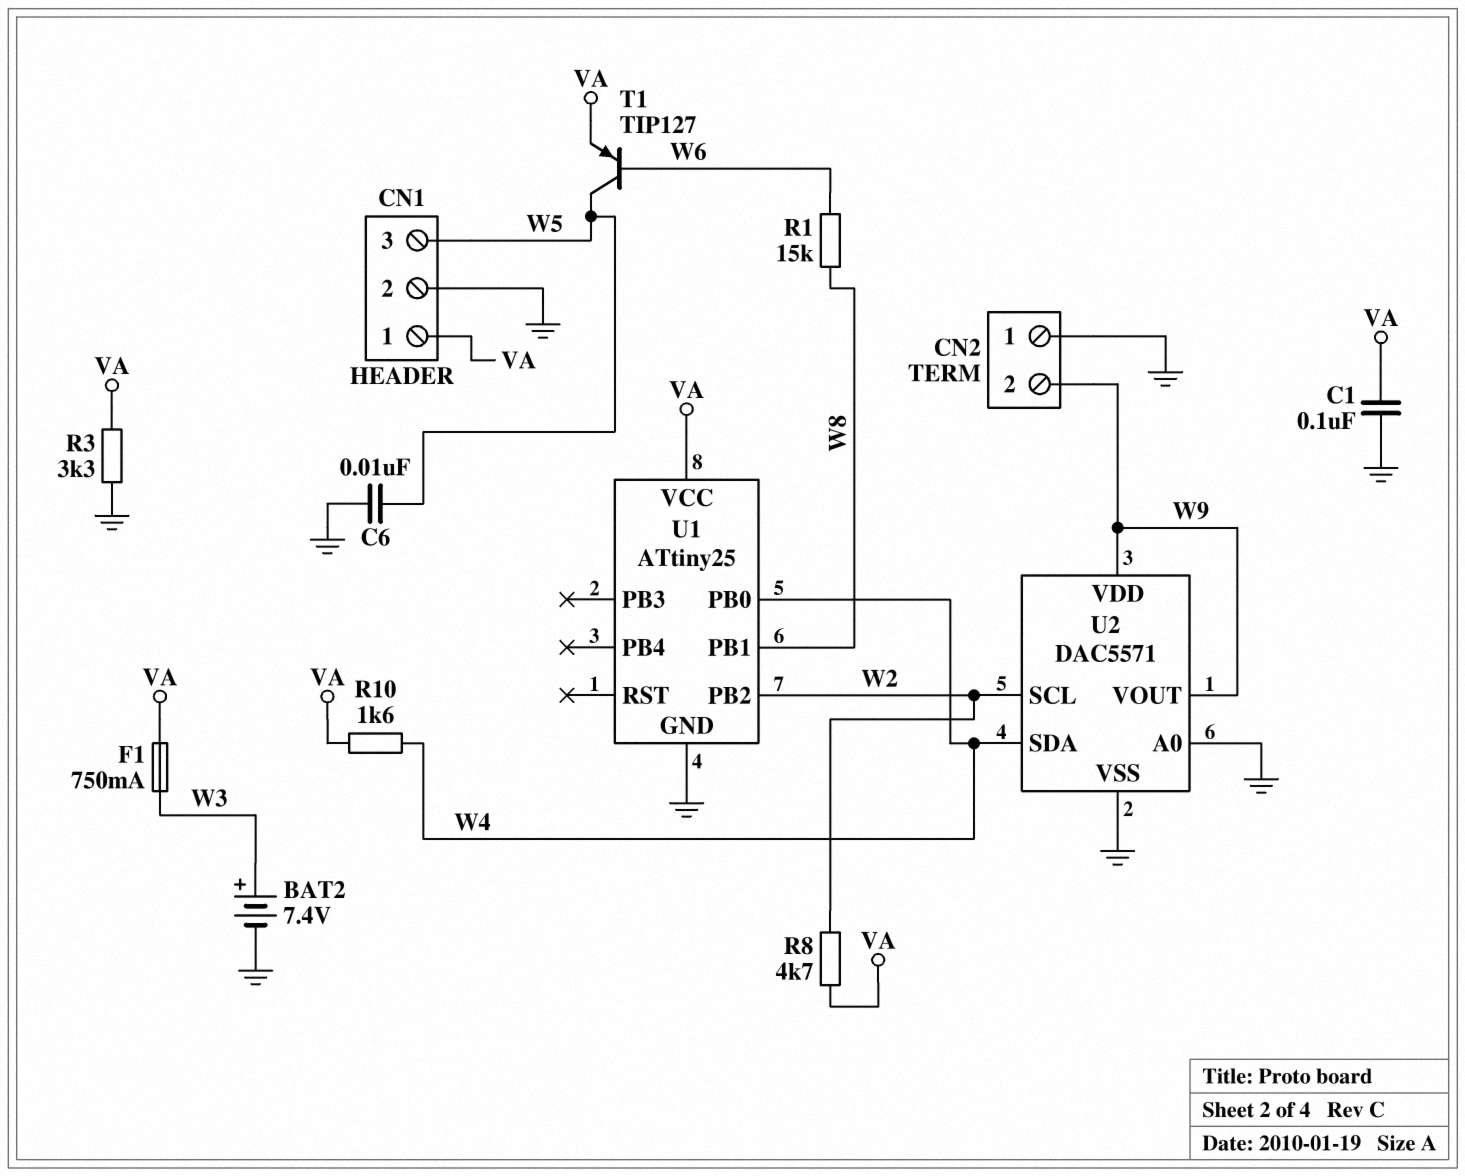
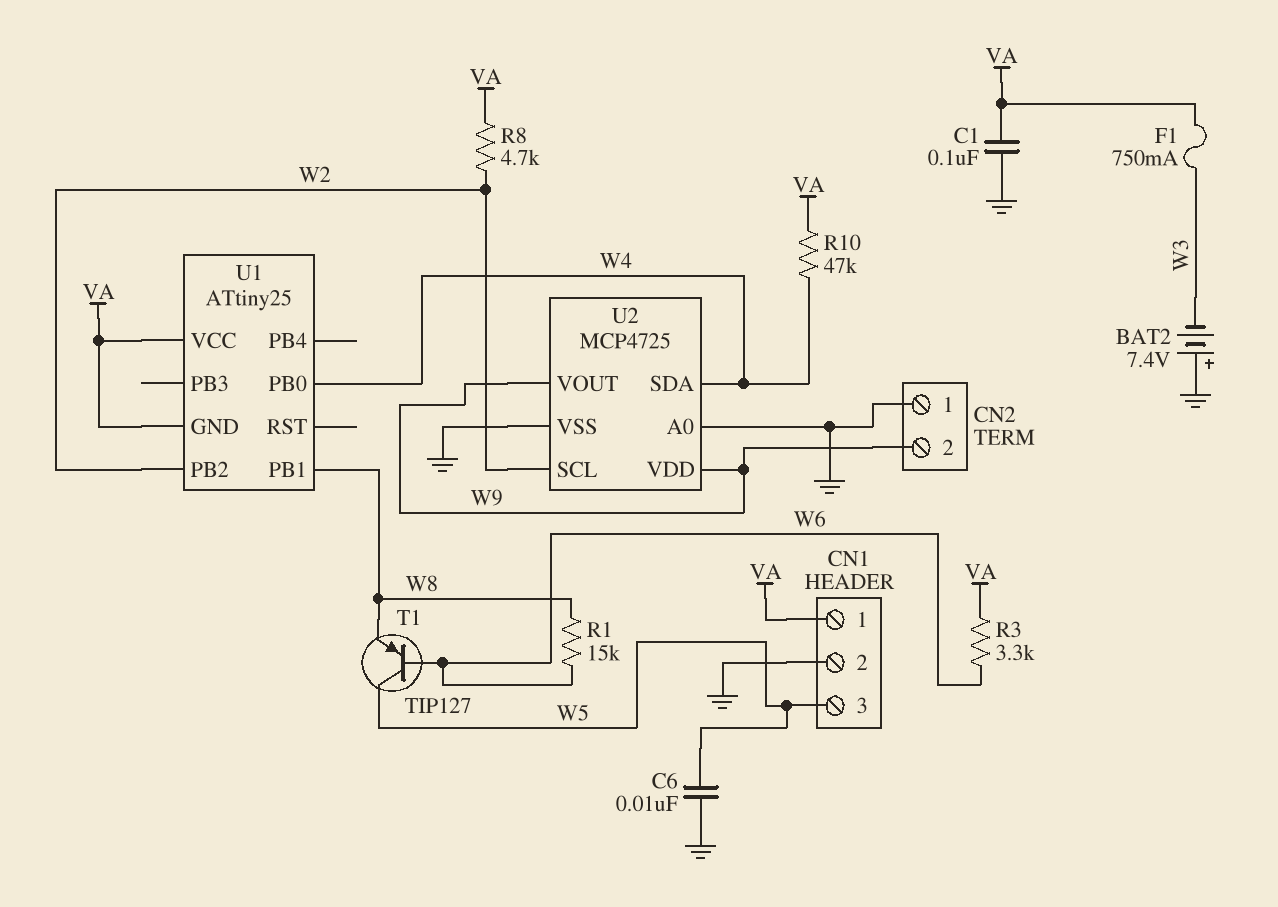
BAT2: 7.4V (plus W3, minus GND) -> 7.4V (plus GND, minus W3)
R3: 3.3k (GND, VA) -> 3.3k (VA, W6)
R10: 1.6k (VA, W4) -> 47k (VA, W4)
T1: PNP TIP127 (B W6, C W5, E VA) -> PNP TIP127 (B W6, C W5, E W8)
U1 pin GND: GND -> VA
U2: DAC5571 -> MCP4725

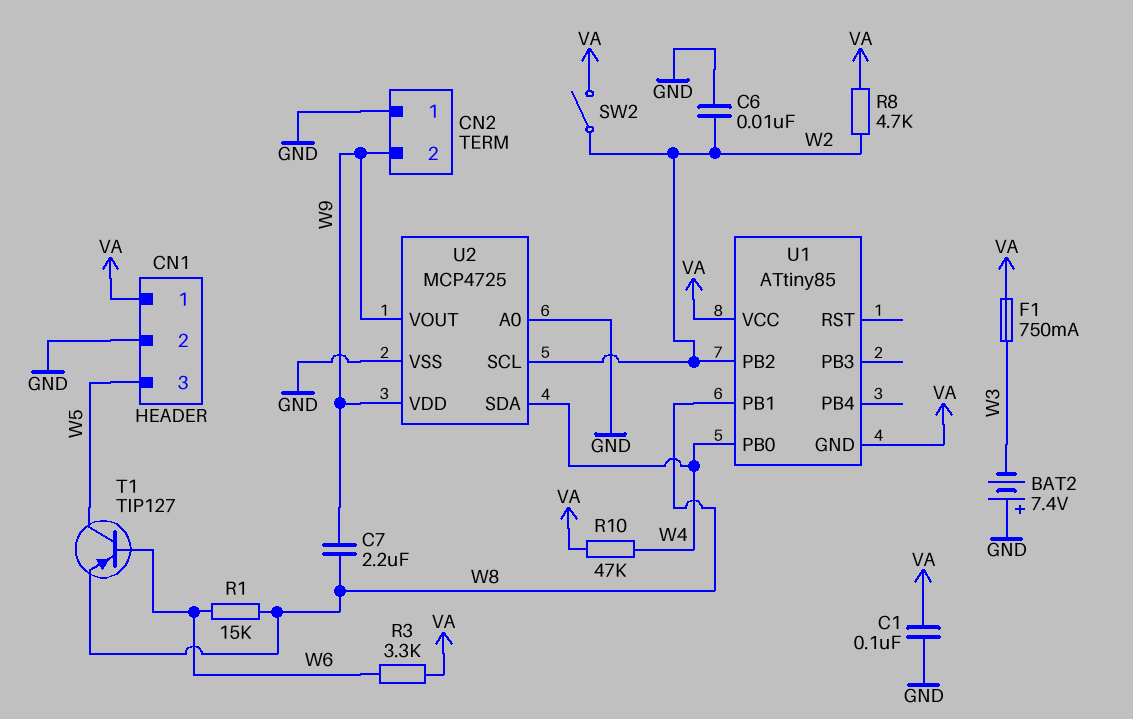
C6: 10nF (GND, W5) -> 10nF (GND, W2)
C7: none -> 2.2uF (W8, W9)
SW2: none -> switch (VA, W2)
U1: ATtiny25 -> ATtiny85

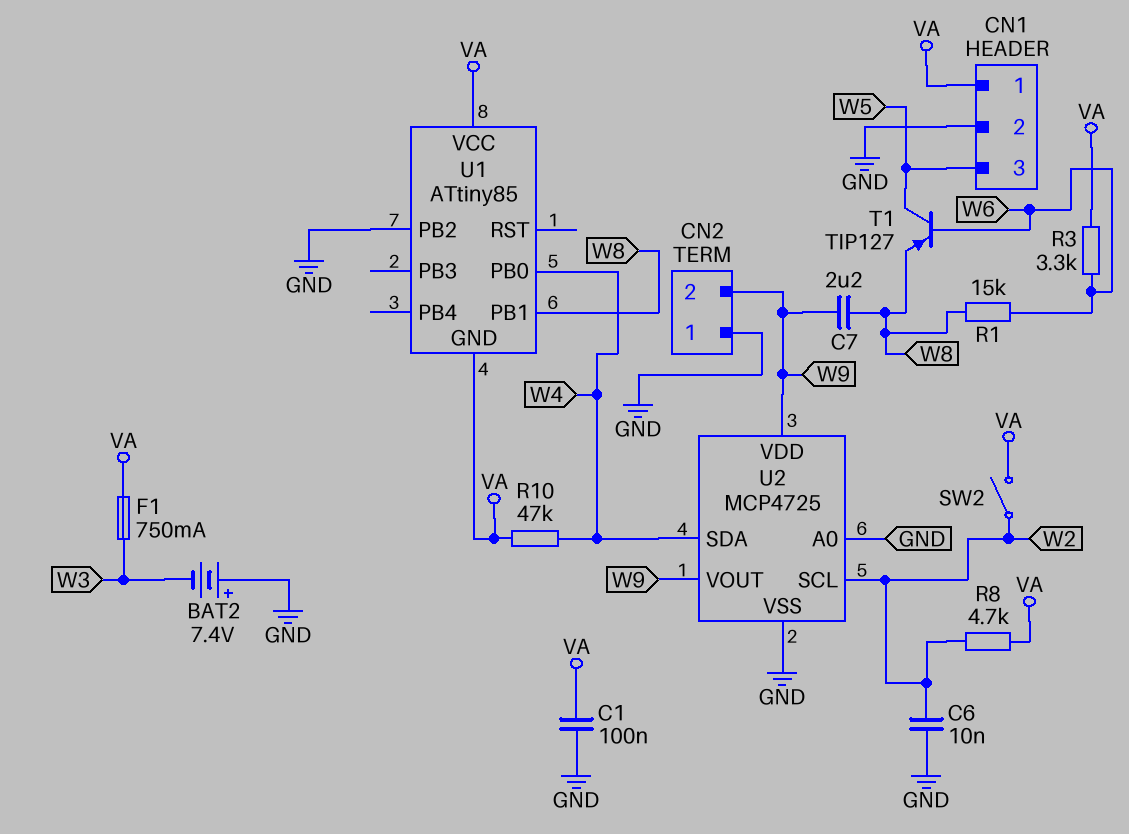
U1 pin PB2: W2 -> GND

